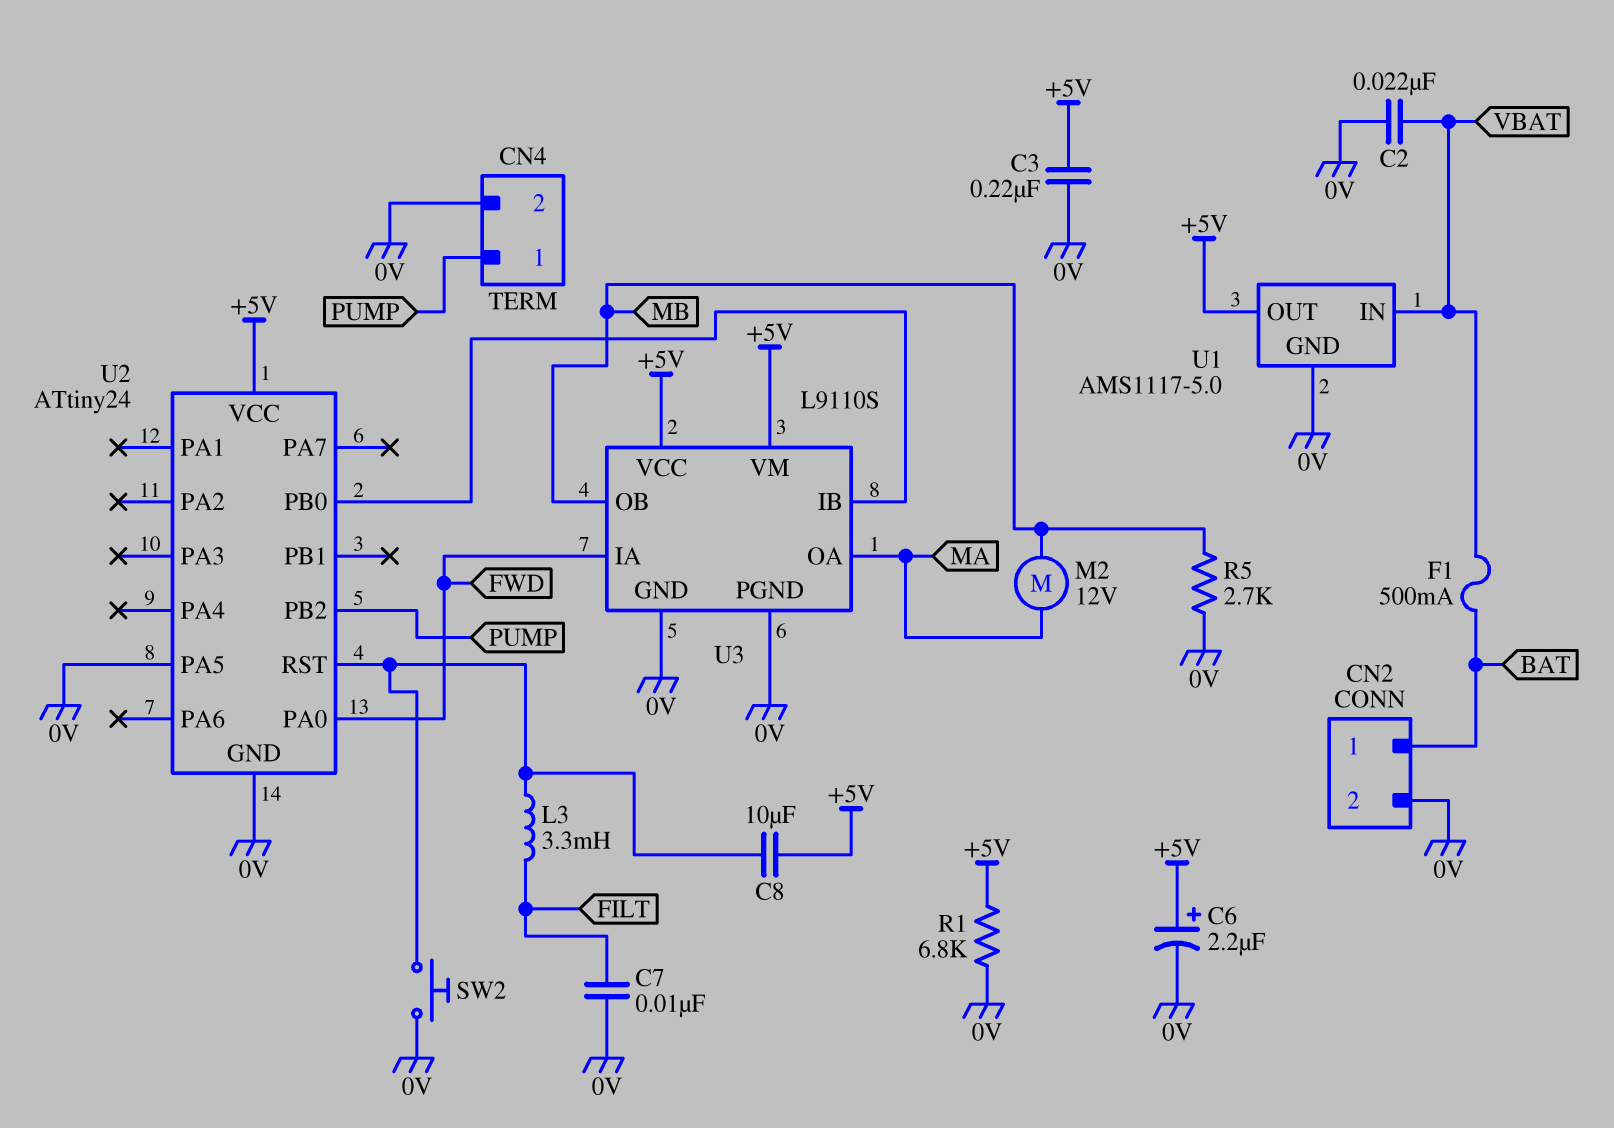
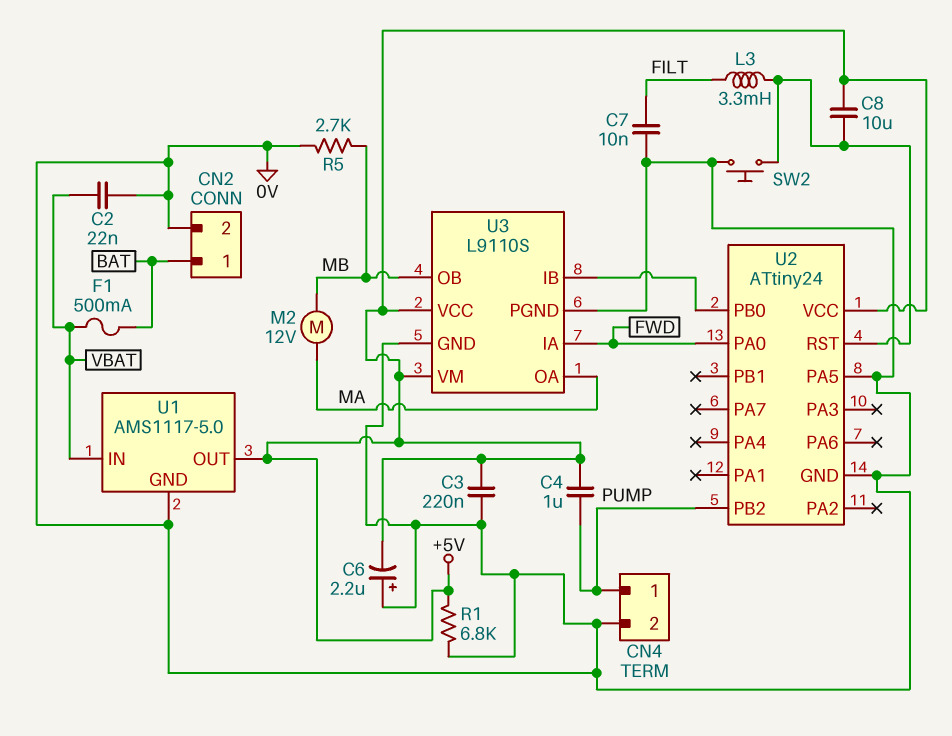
C4: none -> 1uF (+5V, PUMP)
C6: 2.2uF (plus +5V, minus 0V) -> 2.2uF (plus 0V, minus +5V)

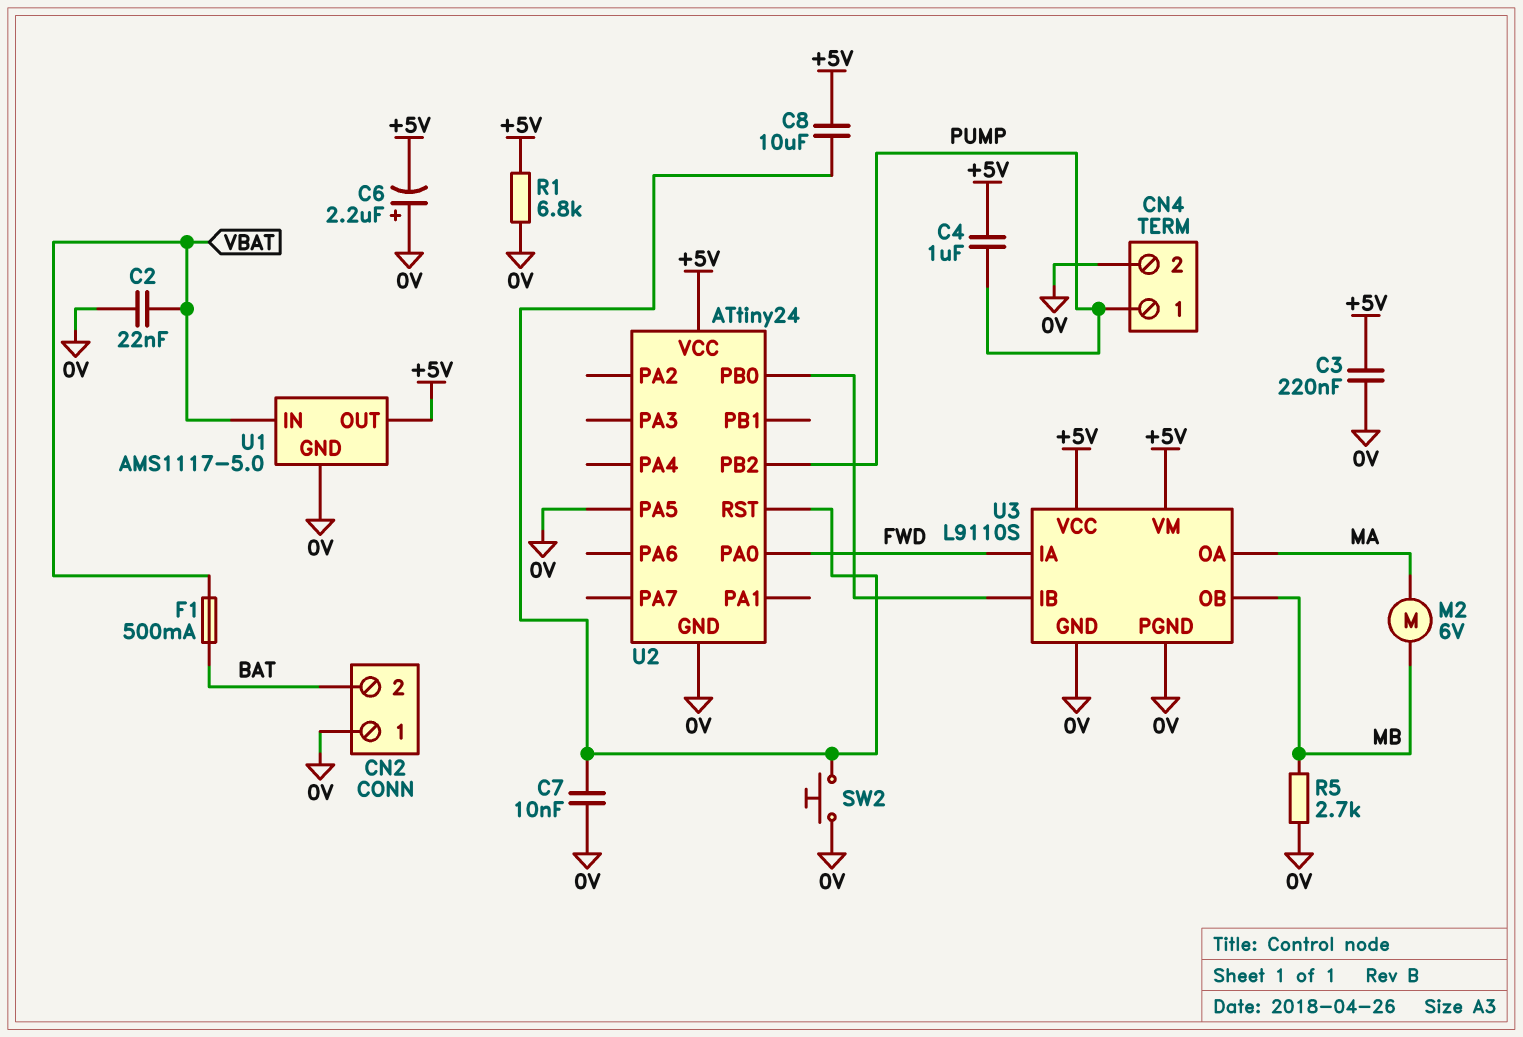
C7: 10nF (0V, FILT) -> 10nF (0V, U2/RST)
CN2 pin 1: BAT -> 0V
CN2 pin 2: 0V -> BAT
L3: 3.3mH (FILT, U2/RST) -> none
M2: motor 12V (MA, MB) -> motor 6V (MA, MB)

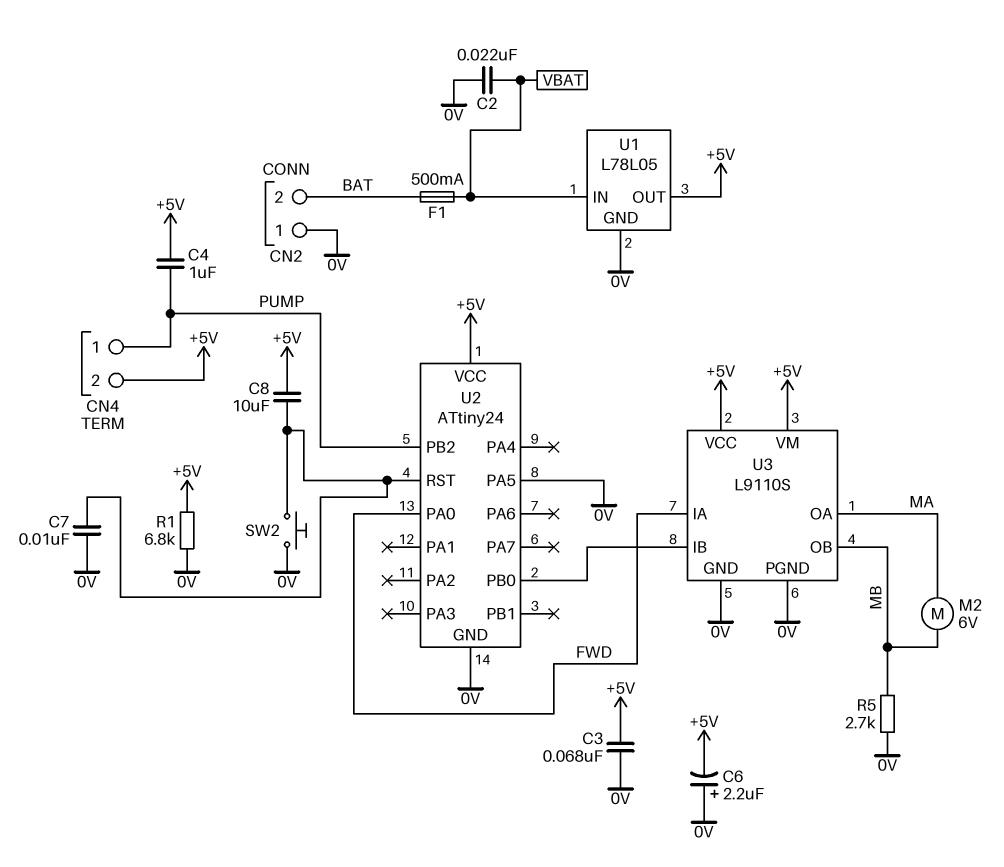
C3: 220nF (+5V, 0V) -> 68nF (+5V, 0V)
CN4 pin 2: 0V -> +5V
U1: AMS1117-5.0 -> L78L05

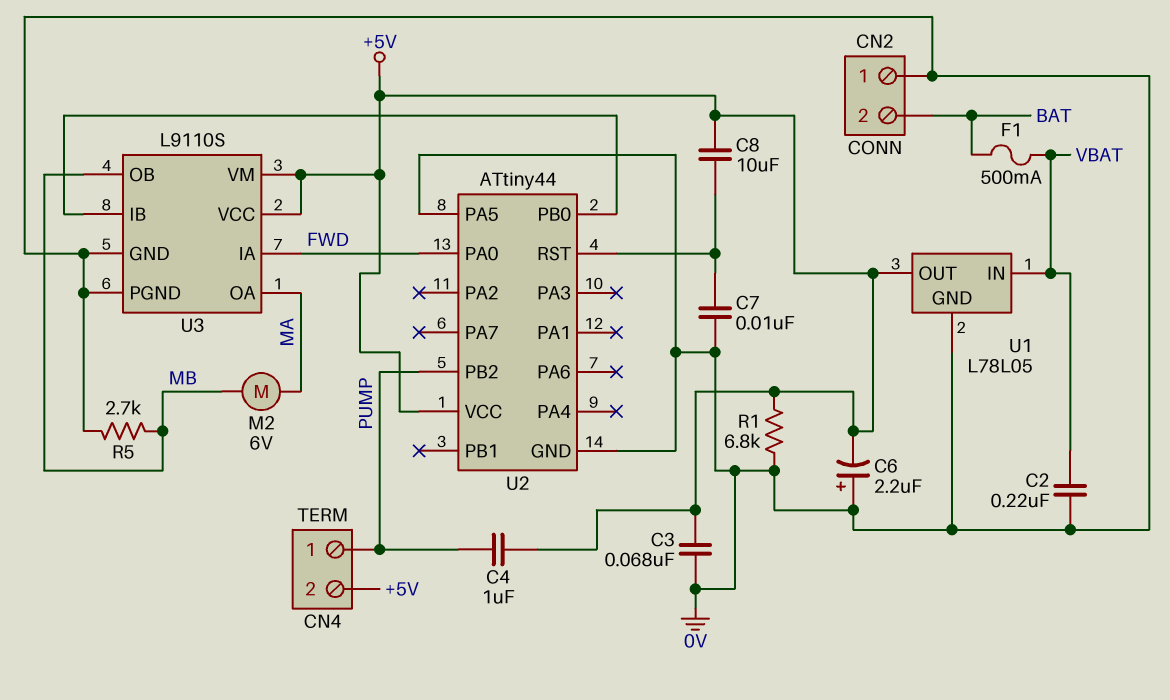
C2: 22nF (0V, VBAT) -> 220nF (0V, VBAT)
SW2: button (0V, U2/RST) -> none
U2: ATtiny24 -> ATtiny44

